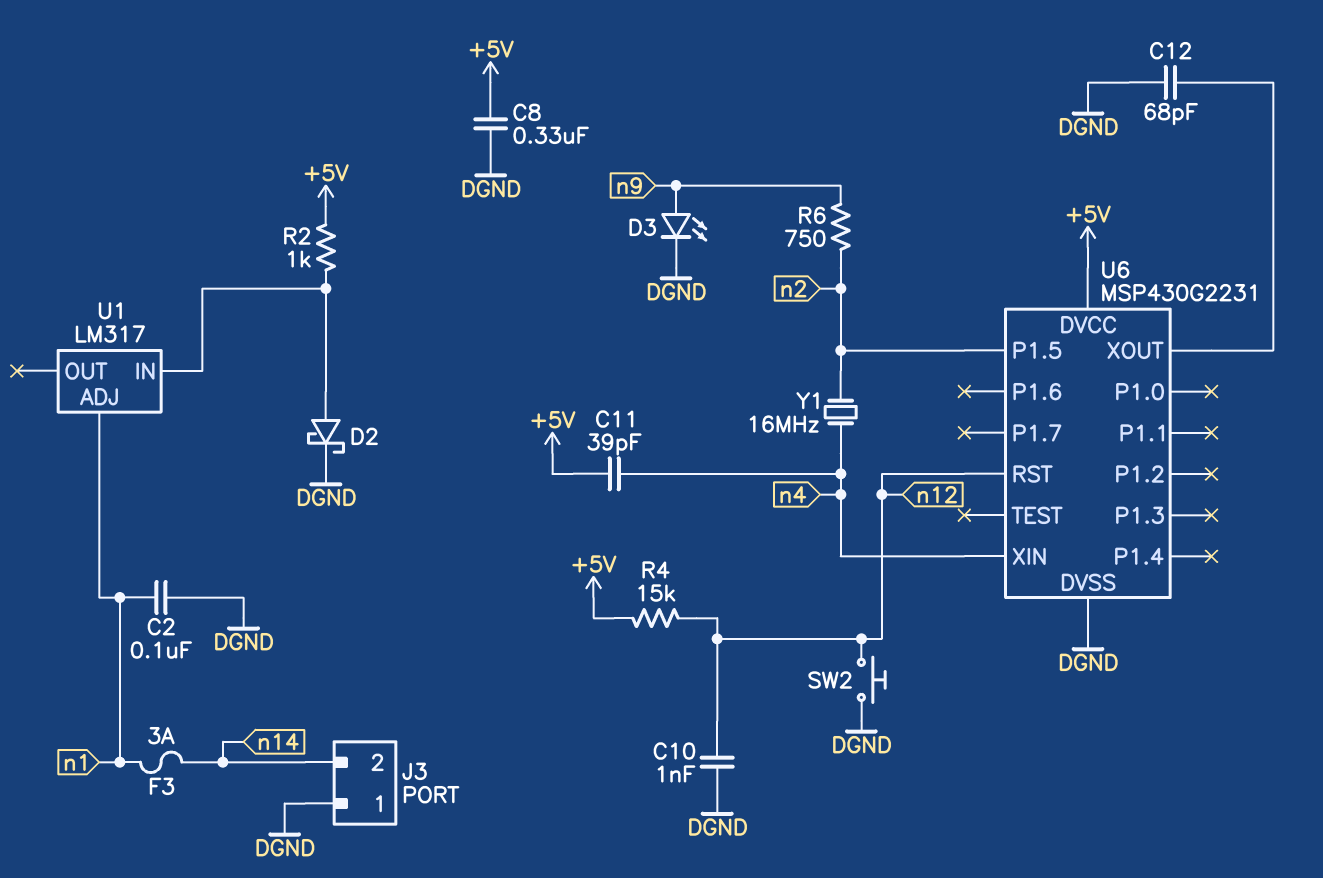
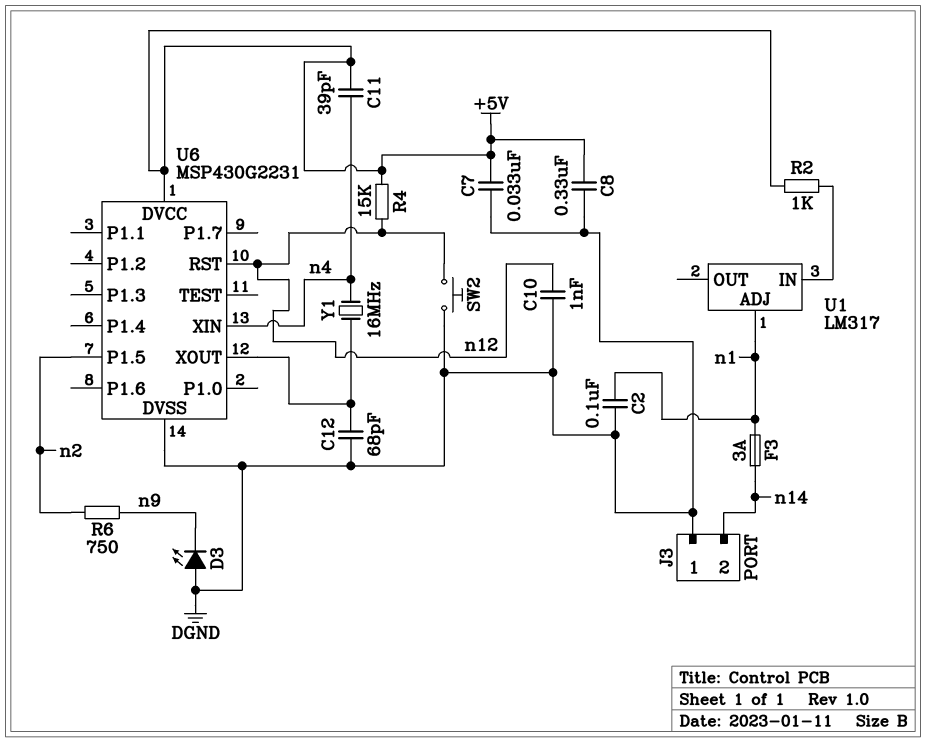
C7: none -> 33nF (+5V, DGND)
D2: schottky (A U1/IN, K DGND) -> none
D3: LED (A n9, K DGND) -> LED (A DGND, K n9)
Y1: 16MHz (n2, n4) -> 16MHz (U6/XOUT, n4)

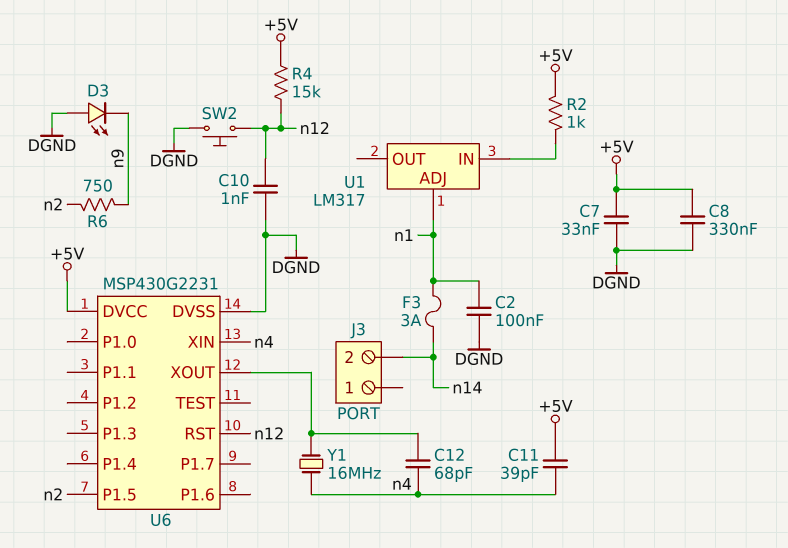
C12: 68pF (DGND, U6/XOUT) -> 68pF (U6/XOUT, n4)
J3 pin 1: DGND -> none

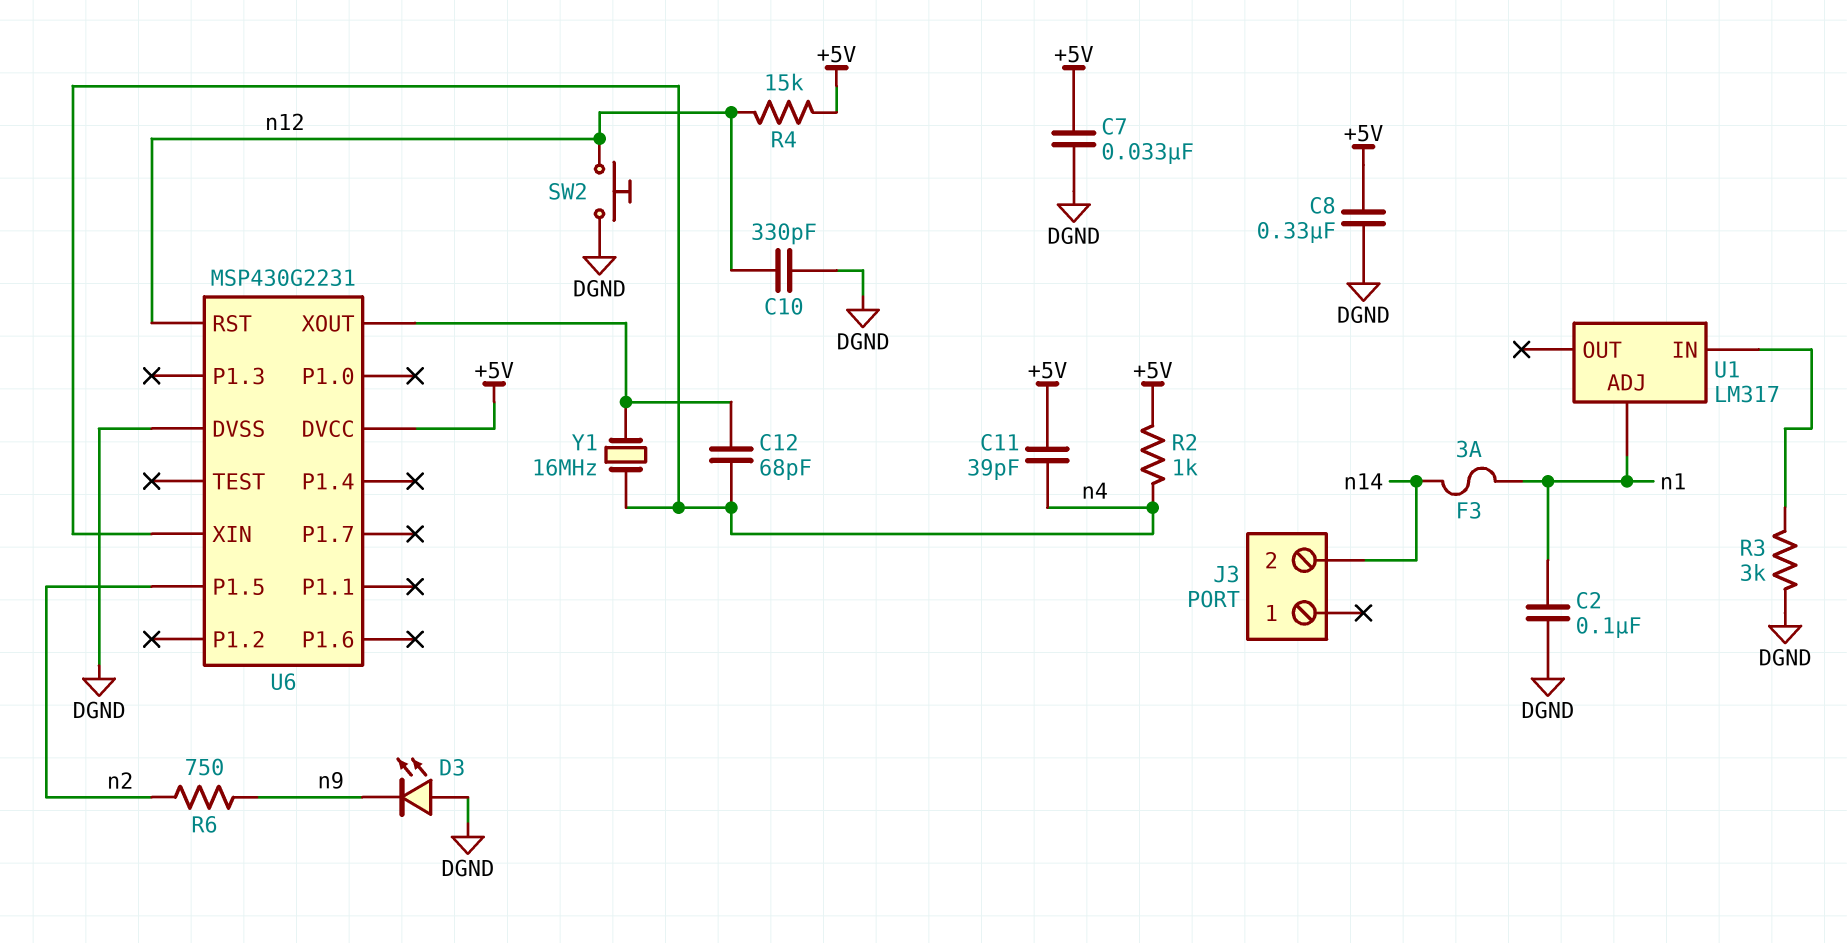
C10: 1nF (DGND, n12) -> 330pF (DGND, n12)
R2: 1k (+5V, U1/IN) -> 1k (+5V, n4)
R3: none -> 3k (DGND, U1/IN)

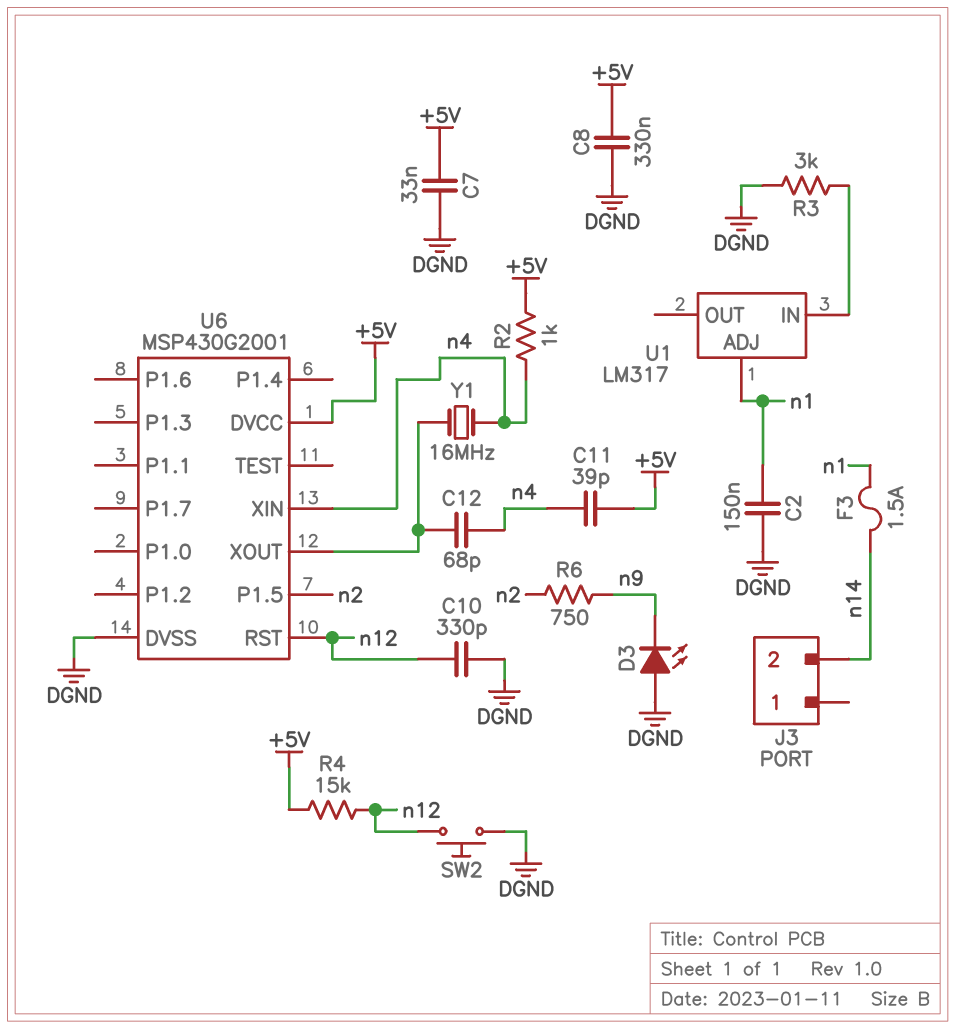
C2: 100nF (DGND, n1) -> 150nF (DGND, n1)
F3: 3A (n1, n14) -> 1.5A (n1, n14)
U6: MSP430G2231 -> MSP430G2001

